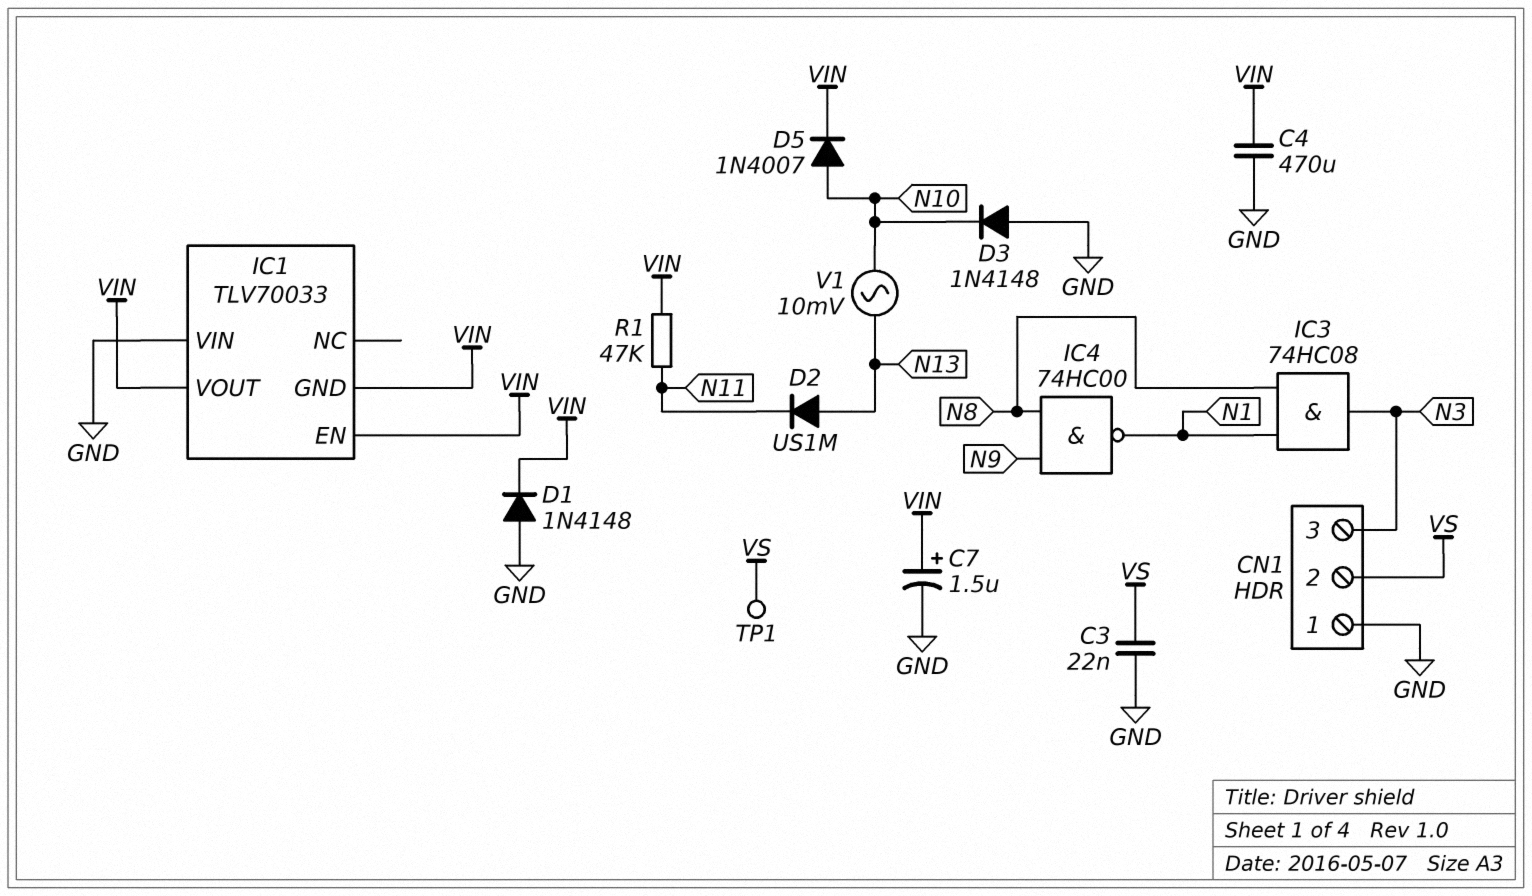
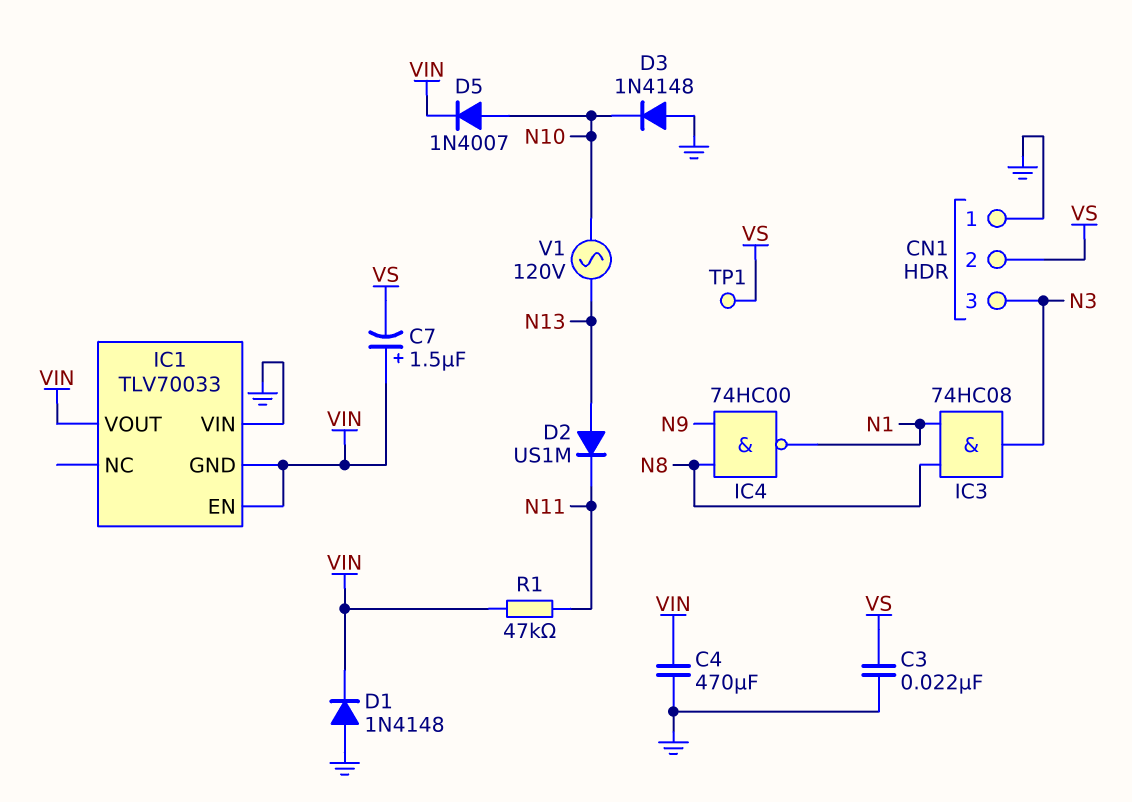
C7: 1.5uF (plus VIN, minus GND) -> 1.5uF (plus VIN, minus VS)
V1: AC 10mV (N10, N13) -> AC 120V (N10, N13)

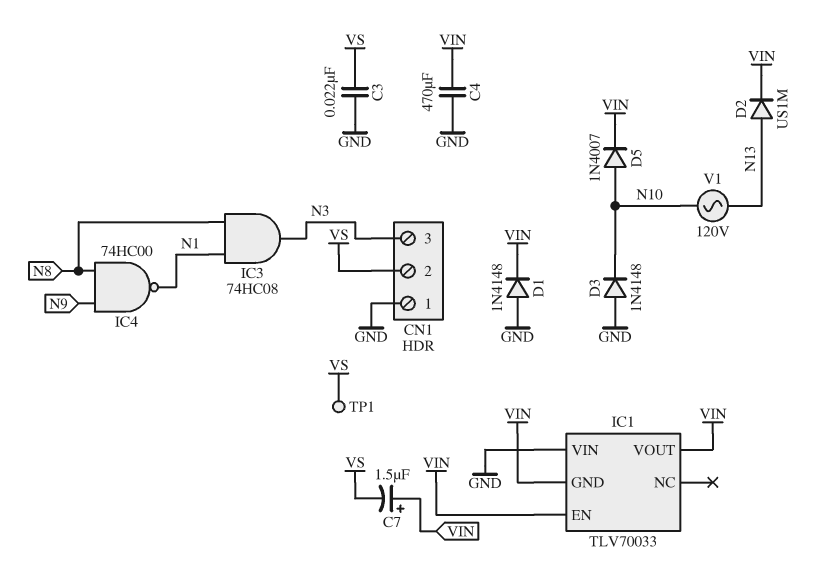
D2: diode US1M (A N13, K N11) -> diode US1M (A N13, K VIN)
R1: 47k (N11, VIN) -> none

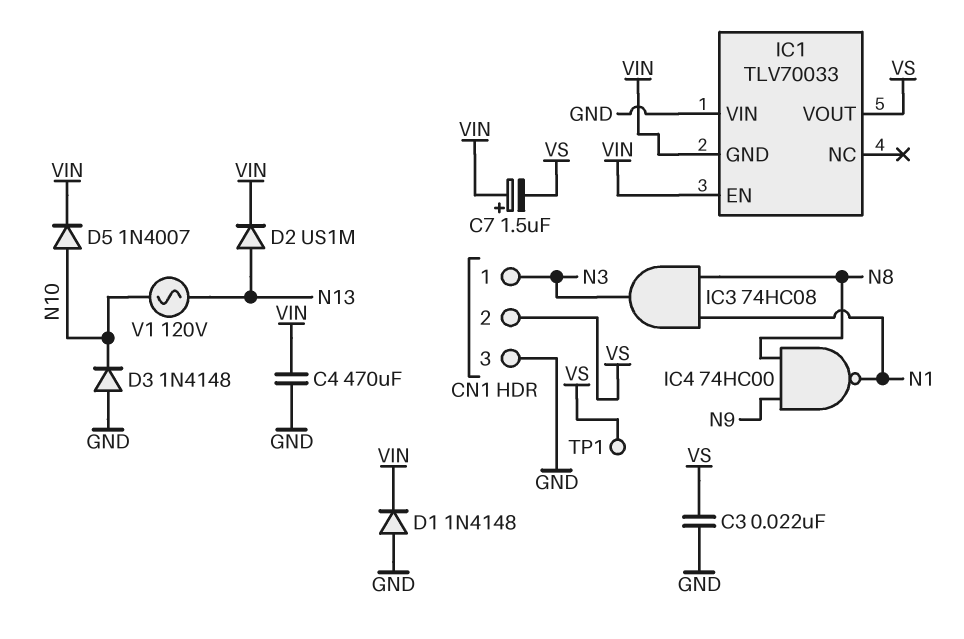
CN1 pin 1: GND -> N3
CN1 pin 3: N3 -> GND
IC1 pin VOUT: VIN -> VS

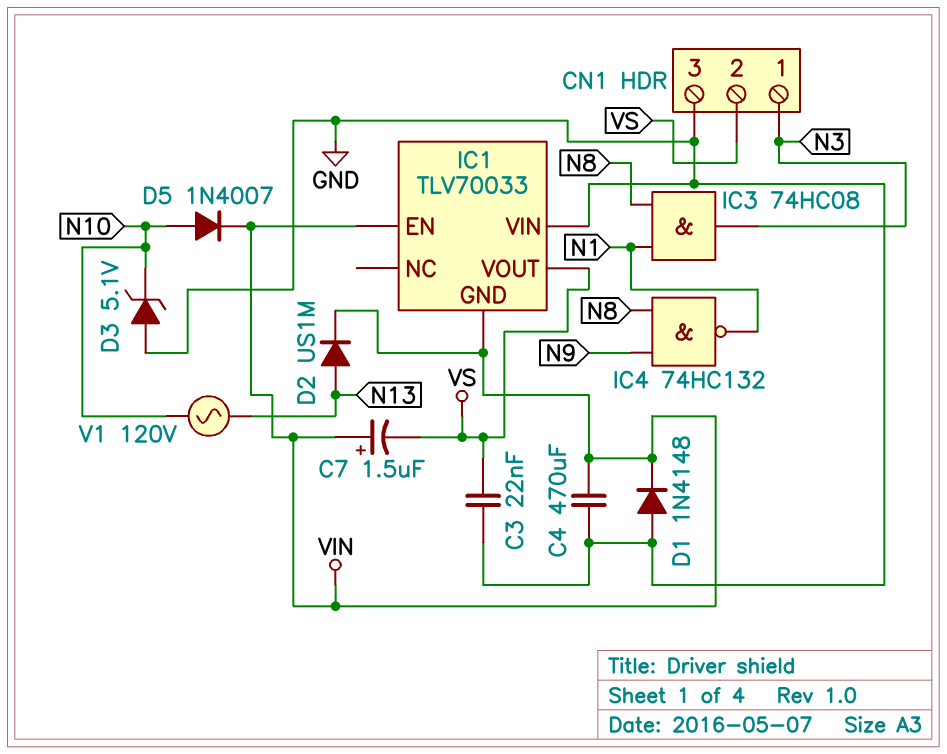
D3: diode 1N4148 (A GND, K N10) -> zener 5.1V (A GND, K N10)
IC4: NAND 74HC00 (in N8, in N9, out N1) -> NAND 74HC132 (in N8, in N9, out N1)
TP1: test point (VS) -> none

